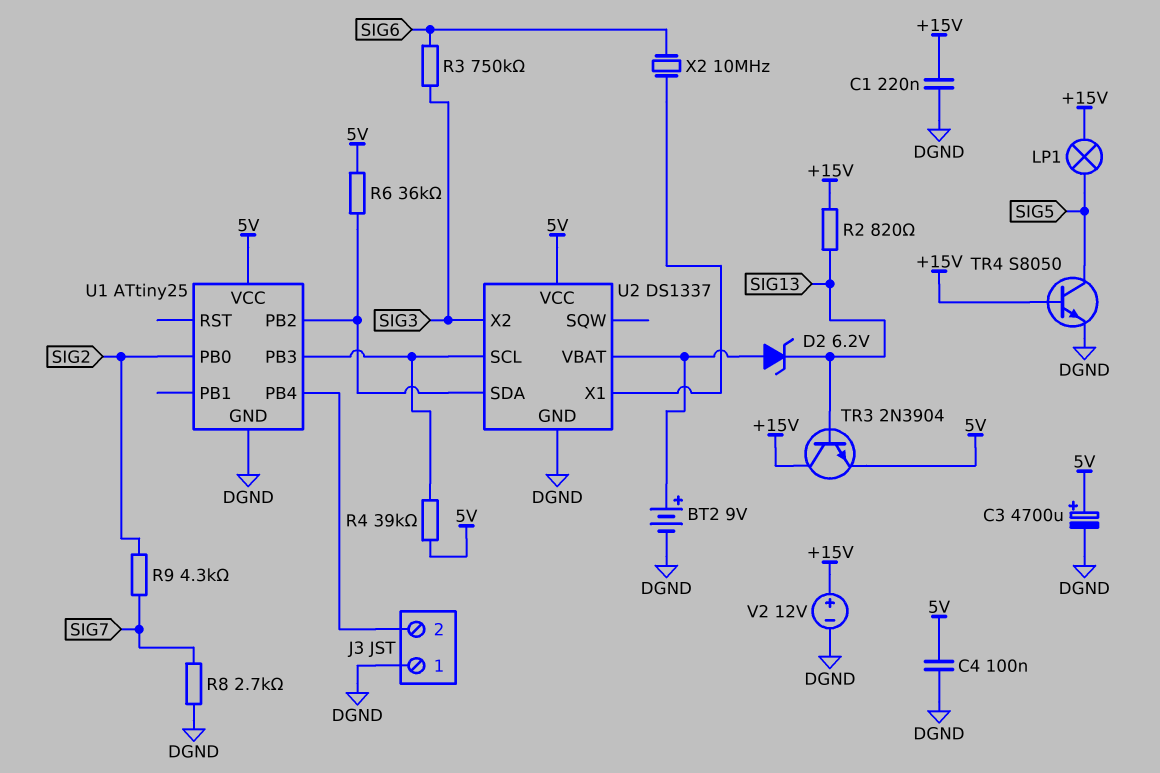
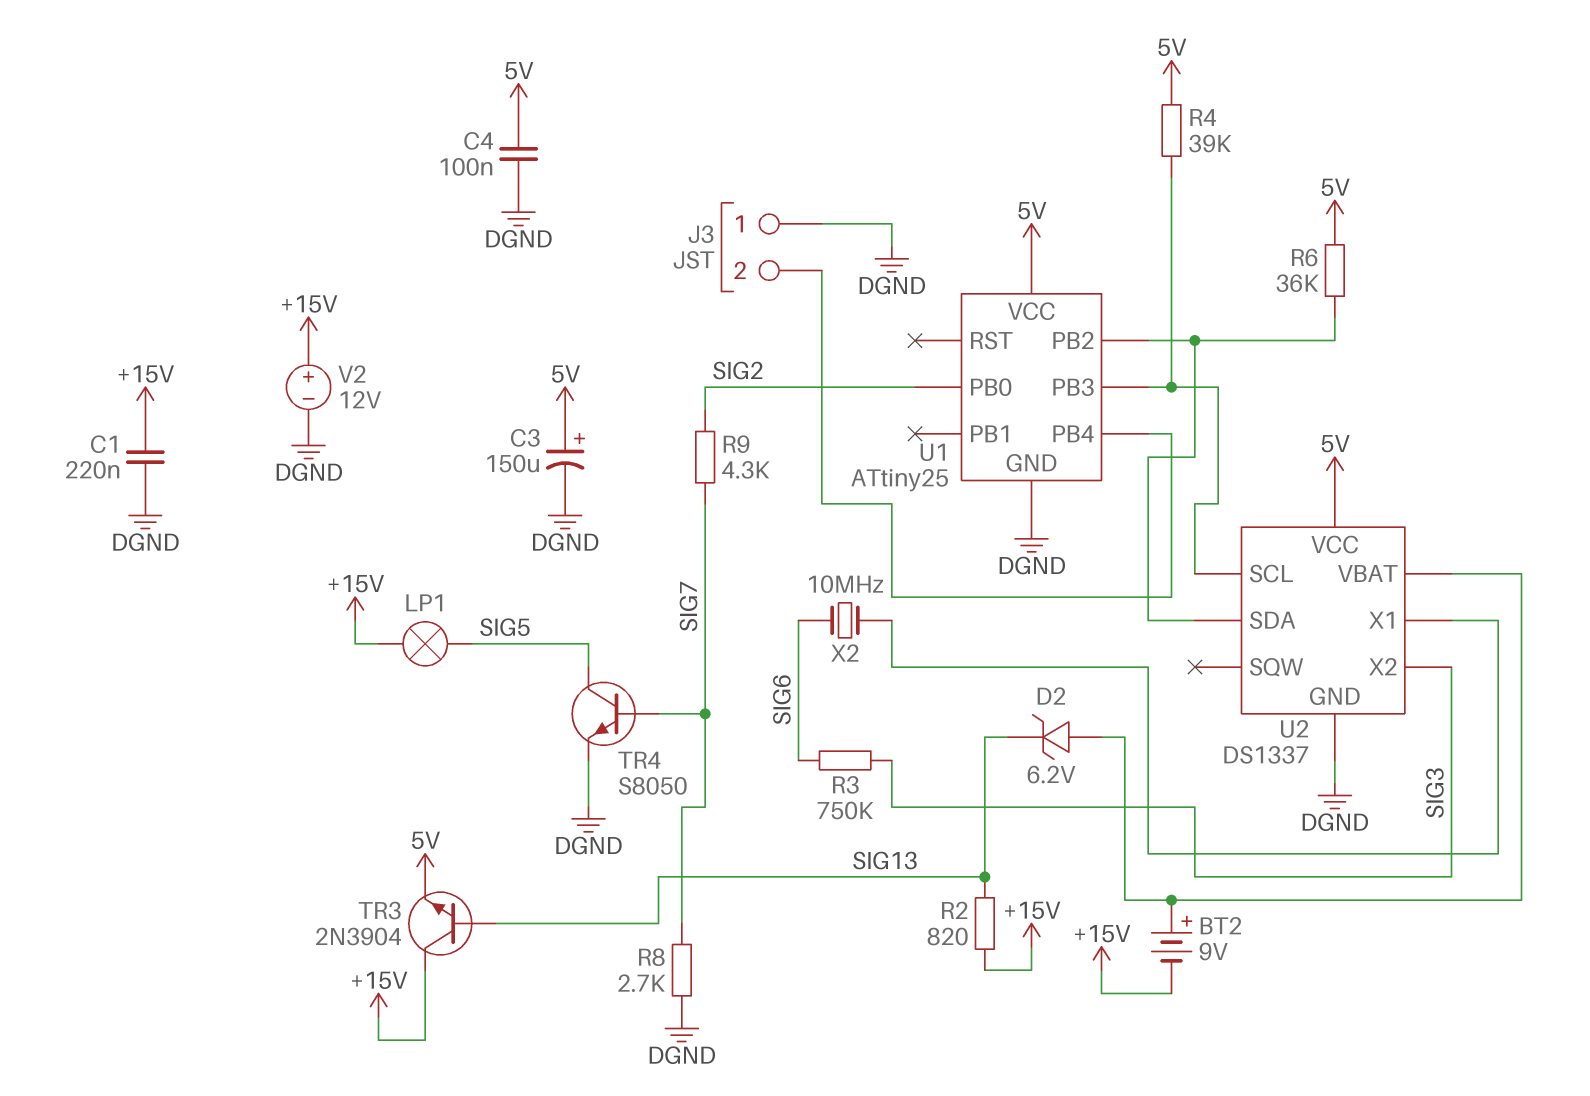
BT2: 9V (plus U2/VBAT, minus DGND) -> 9V (plus U2/VBAT, minus +15V)
C3: 4700uF (plus 5V, minus DGND) -> 150uF (plus 5V, minus DGND)
TR4: NPN S8050 (B +15V, C SIG5, E DGND) -> NPN S8050 (B SIG7, C SIG5, E DGND)

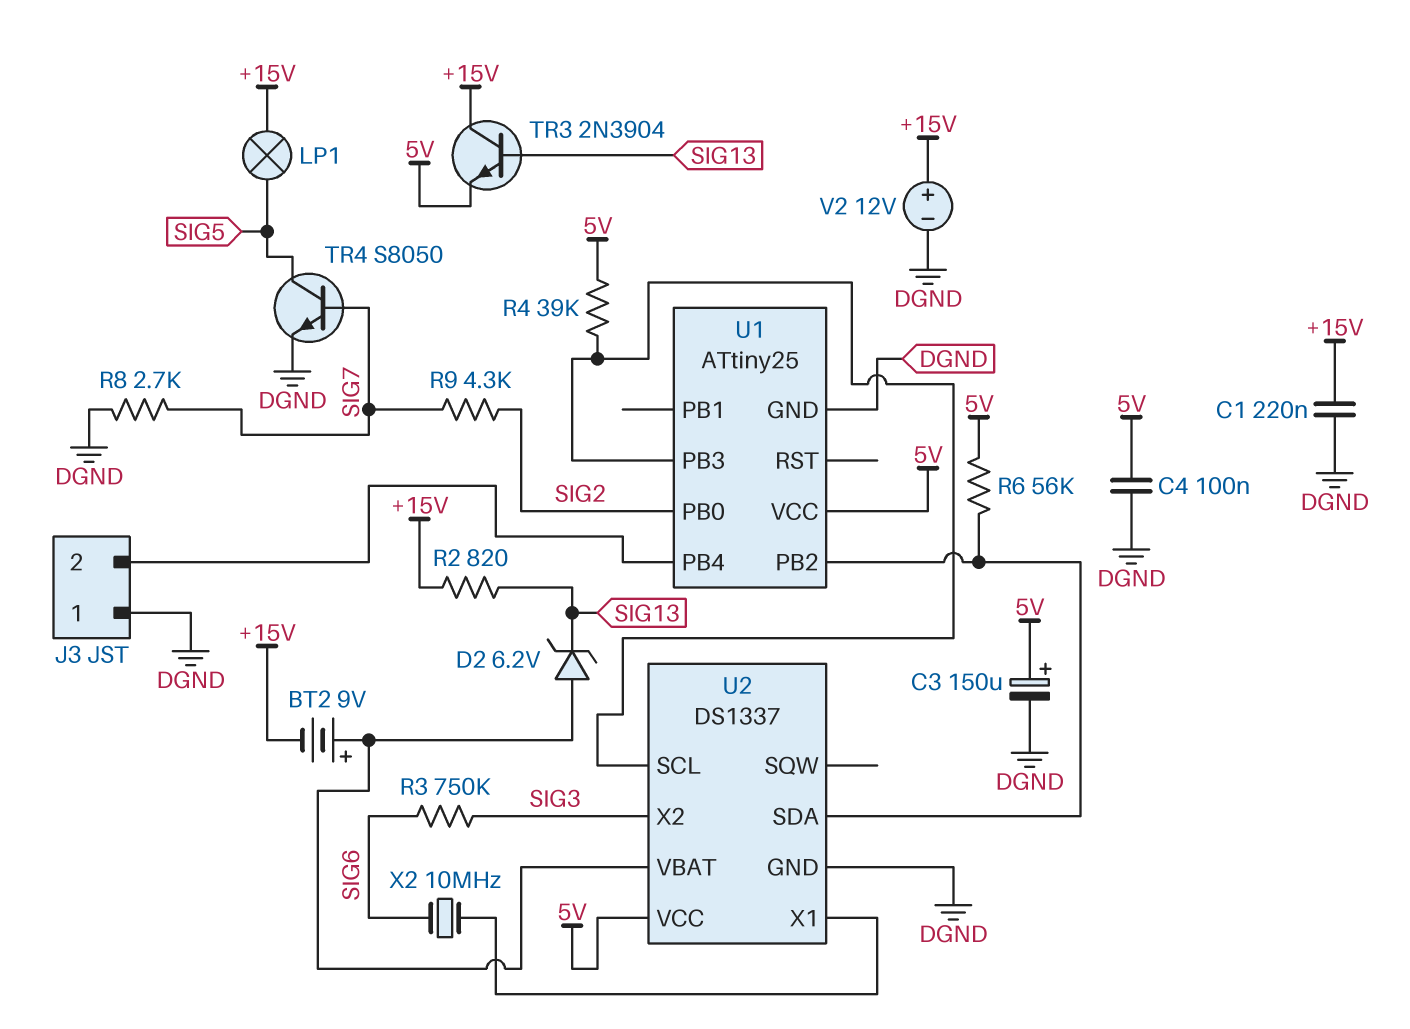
R6: 36k (5V, U1/PB2) -> 56k (5V, U1/PB2)

